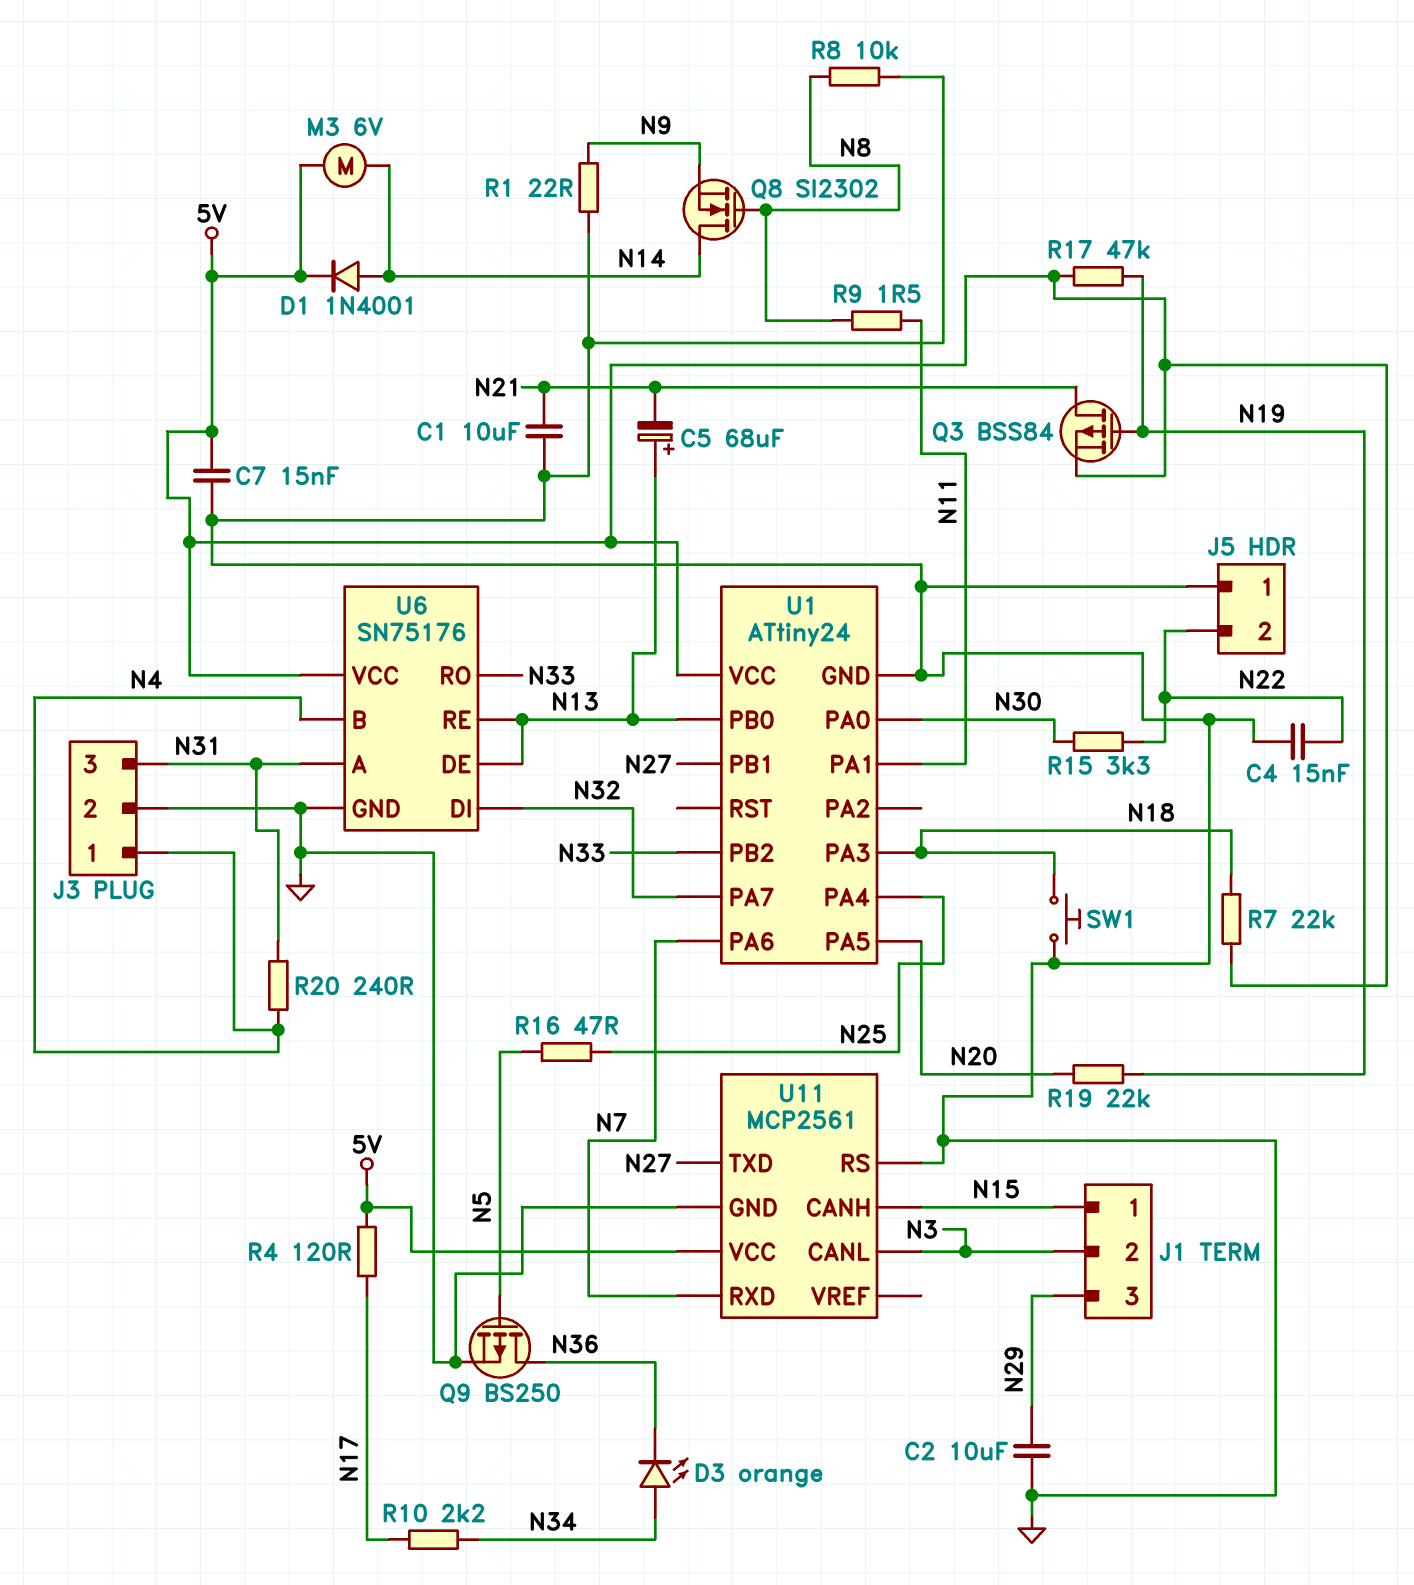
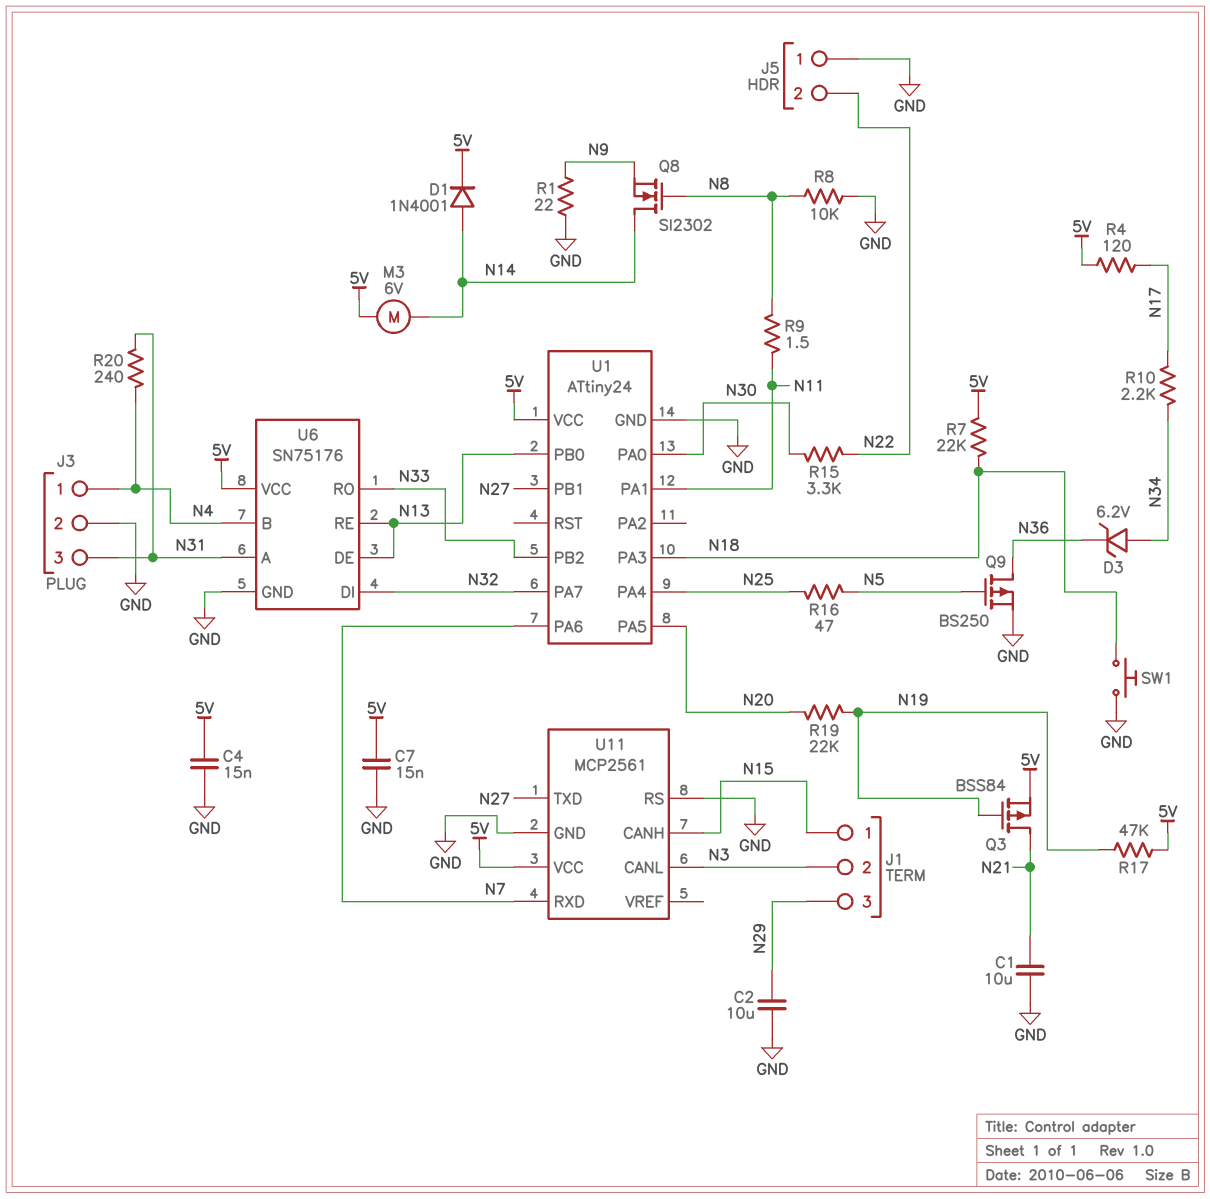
C4: 15nF (GND, N22) -> 15nF (5V, GND)
C5: 68uF (plus N13, minus N21) -> none
D3: LED orange (A N34, K N36) -> zener 6.2V (A N34, K N36)

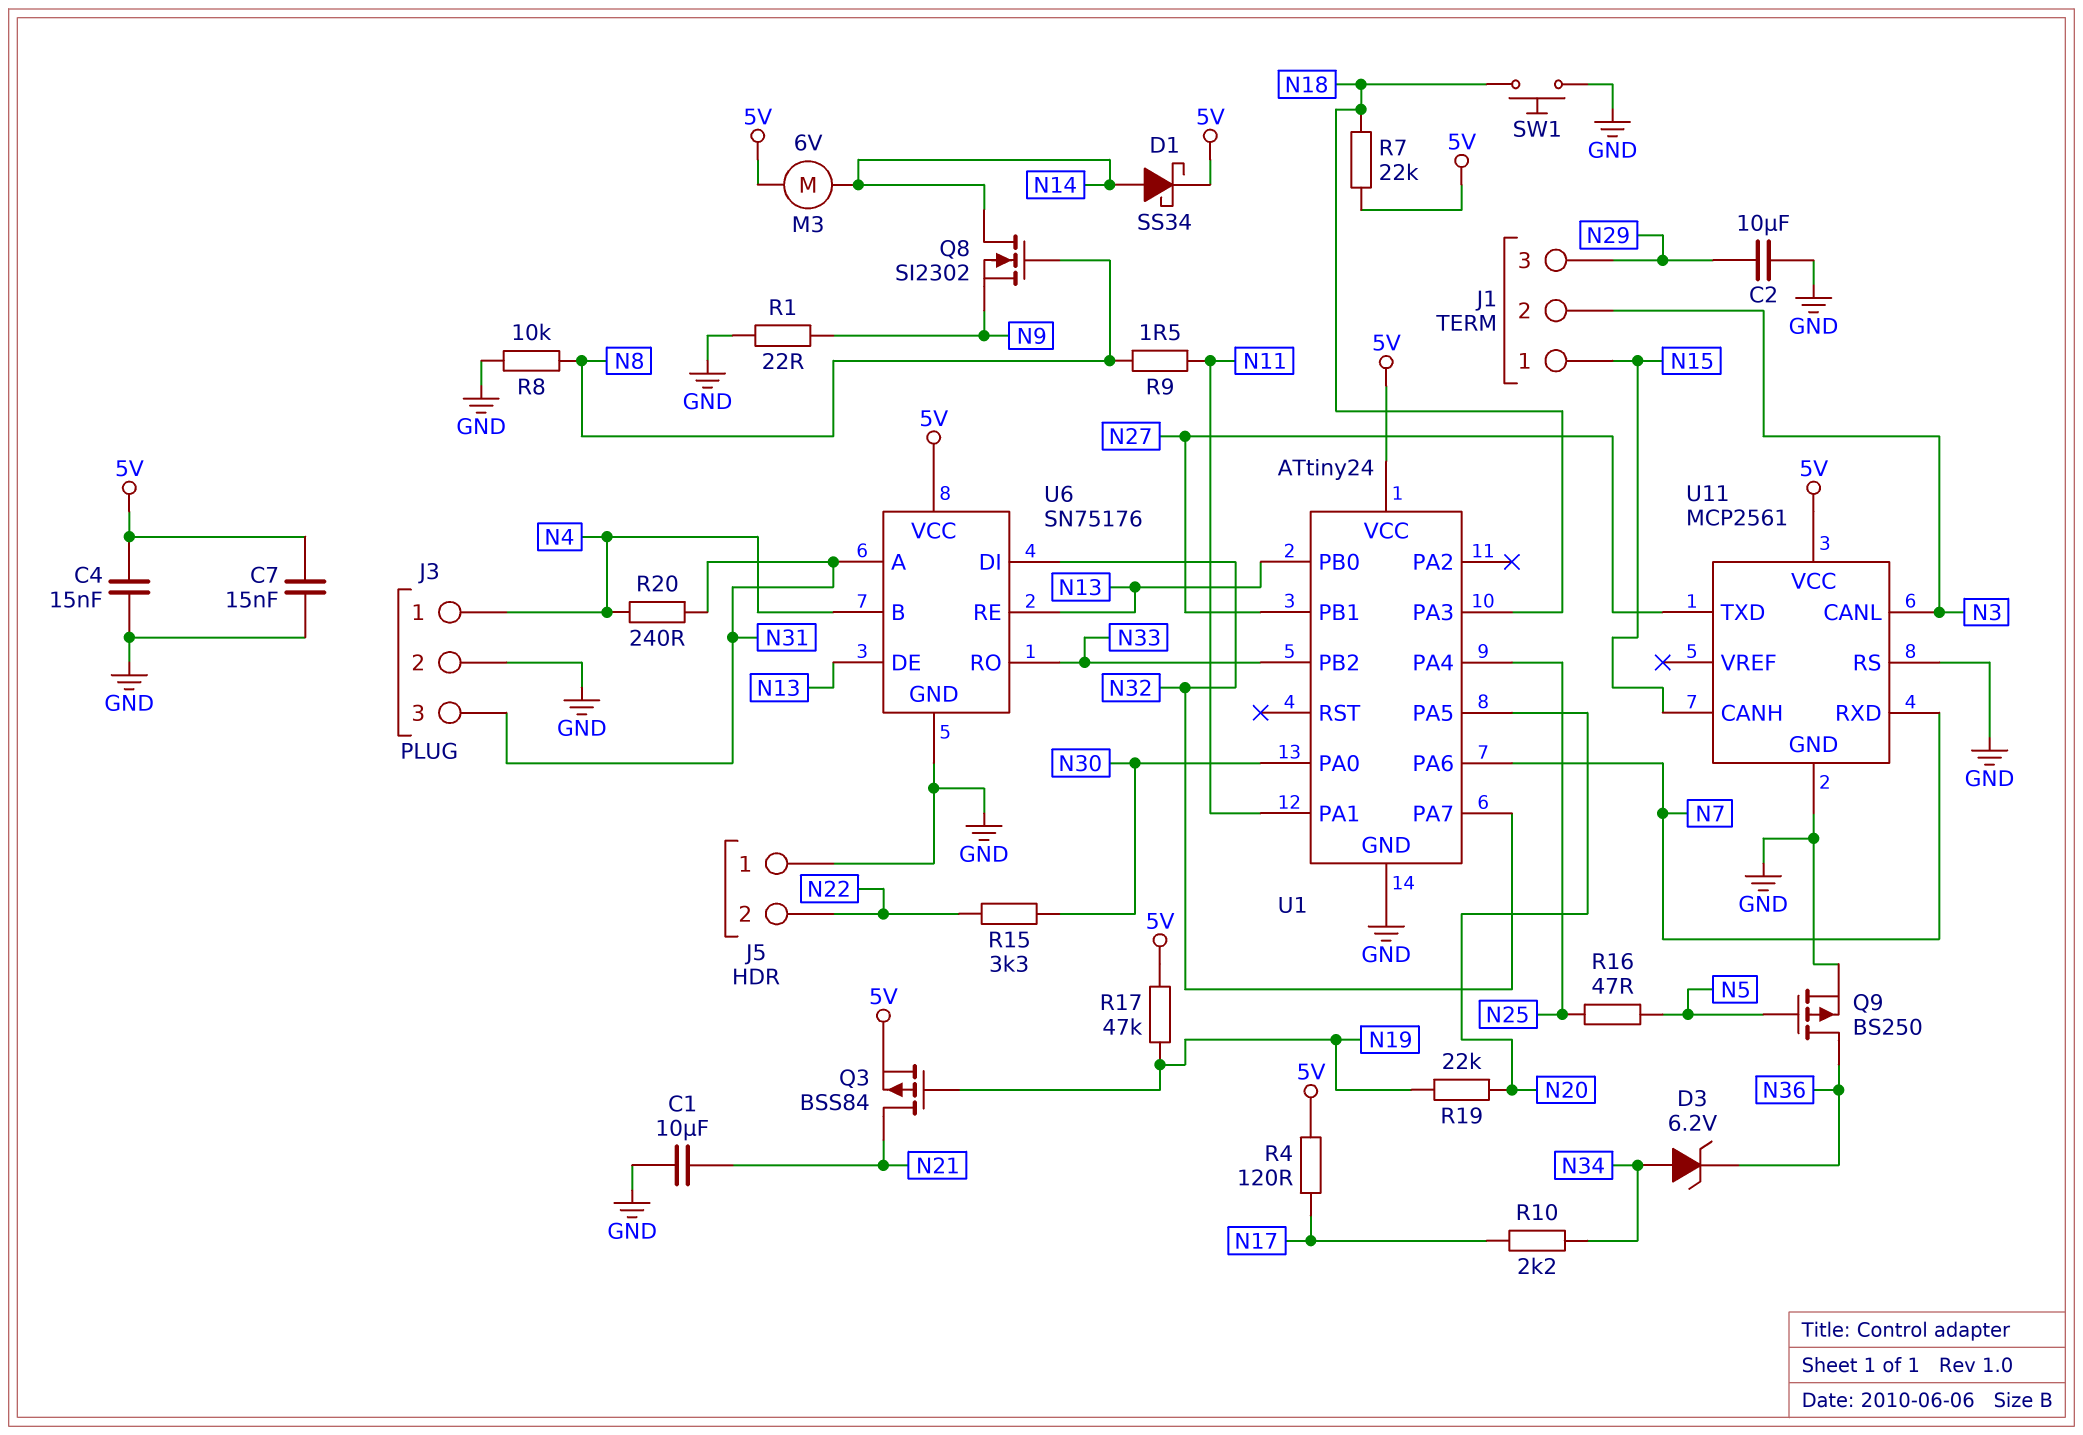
D1: diode 1N4001 (A N14, K 5V) -> schottky SS34 (A N14, K 5V)

